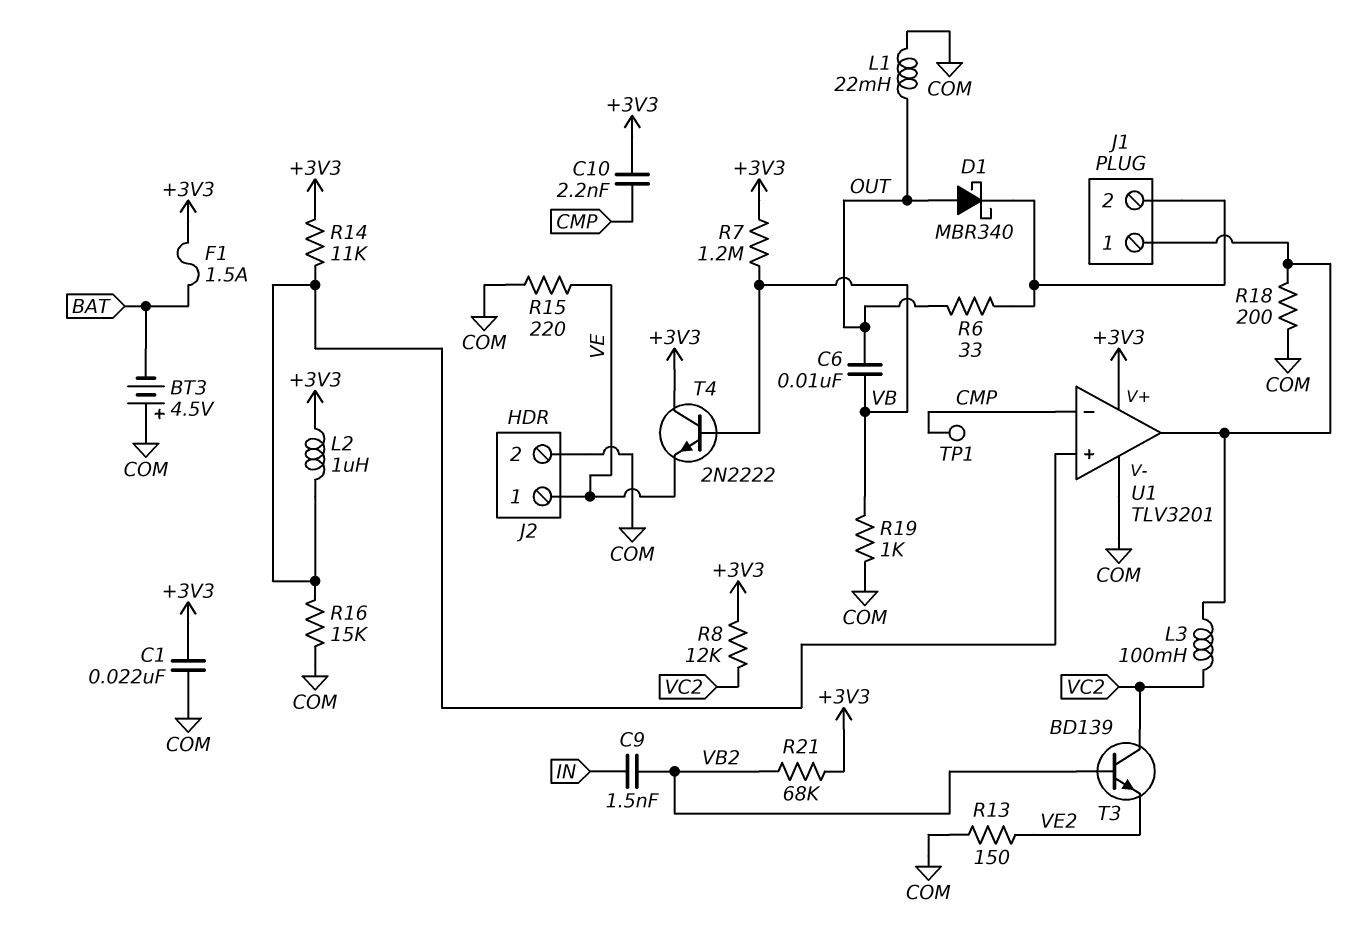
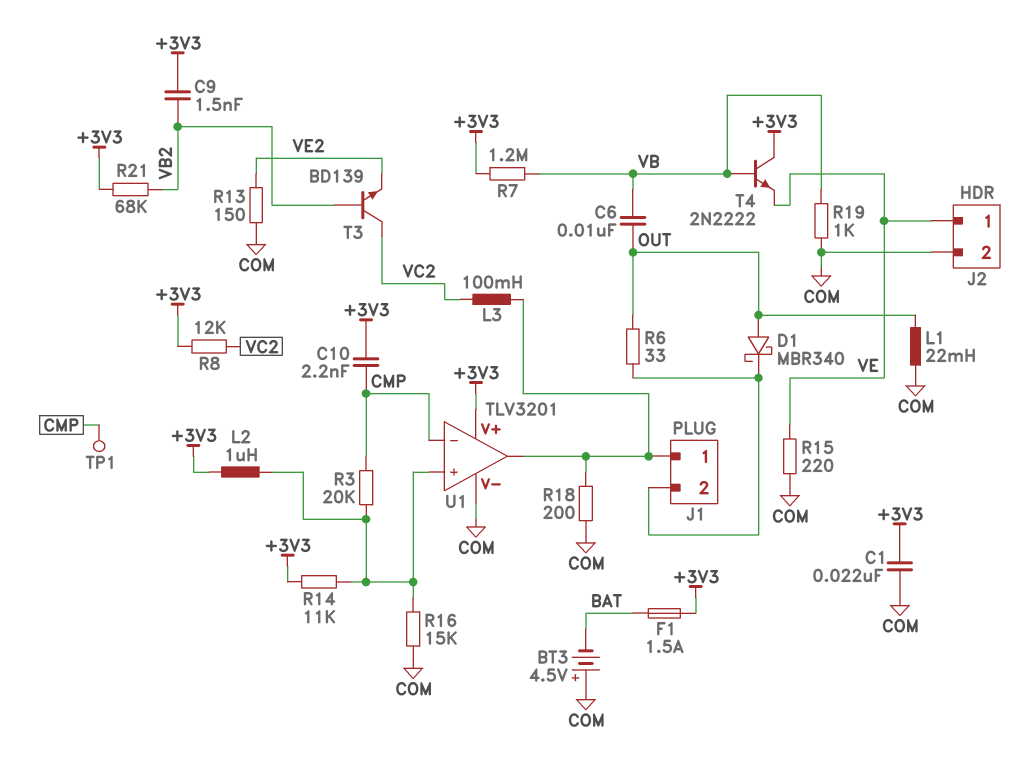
C9: 1.5nF (IN, VB2) -> 1.5nF (+3V3, VB2)
R3: none -> 20k (CMP, U1/in+)

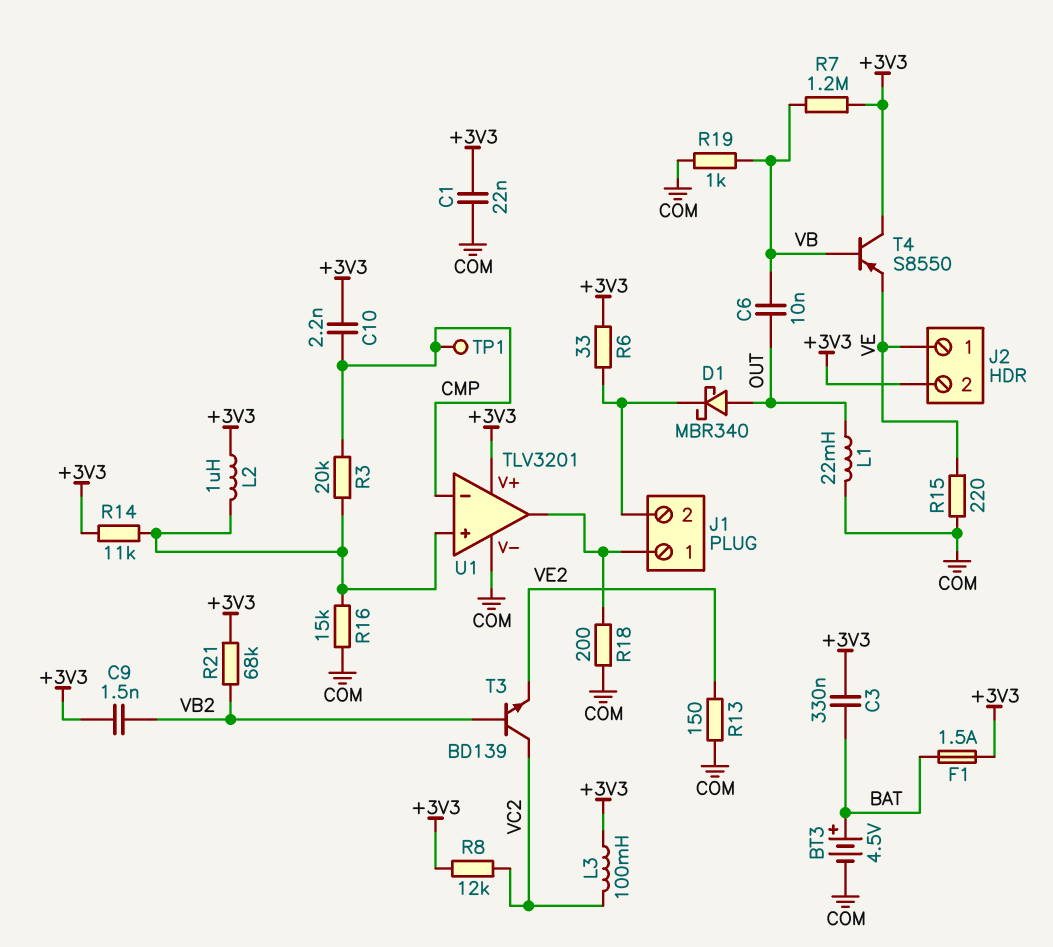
BT3: 4.5V (plus COM, minus BAT) -> 4.5V (plus BAT, minus COM)
C3: none -> 330nF (+3V3, BAT)
J2 pin 2: COM -> +3V3
L3: 100mH (J1/1, VC2) -> 100mH (+3V3, VC2)
R6: 33 (J1/2, OUT) -> 33 (+3V3, J1/2)
T4: NPN 2N2222 (B VB, C +3V3, E VE) -> PNP S8550 (B VB, C +3V3, E VE)

